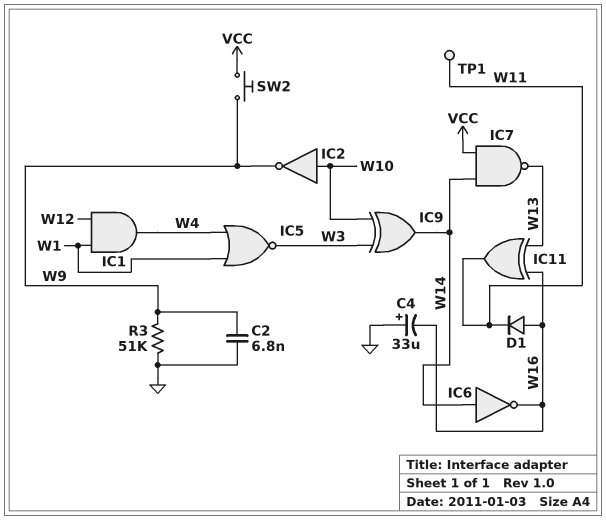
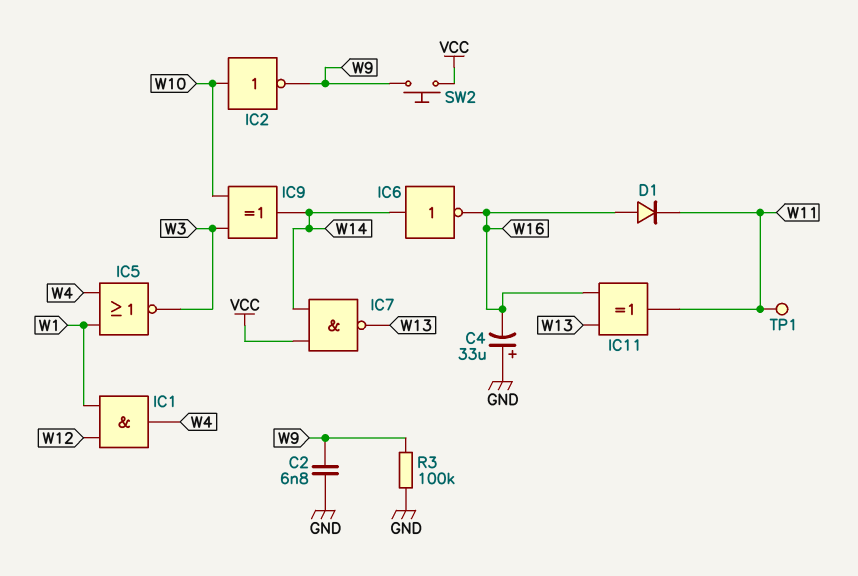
R3: 51k (GND, W9) -> 100k (GND, W9)

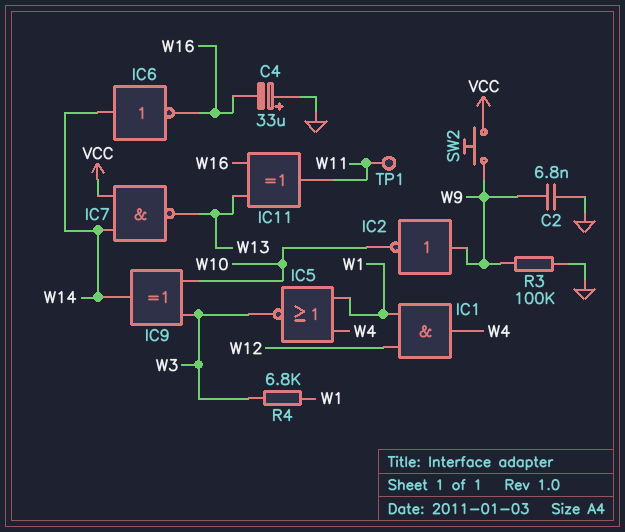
D1: diode (A W16, K W11) -> none
IC2: NOT (in W10, out W9) -> NOT (in W9, out W10)
R4: none -> 6.8k (W1, W3)

